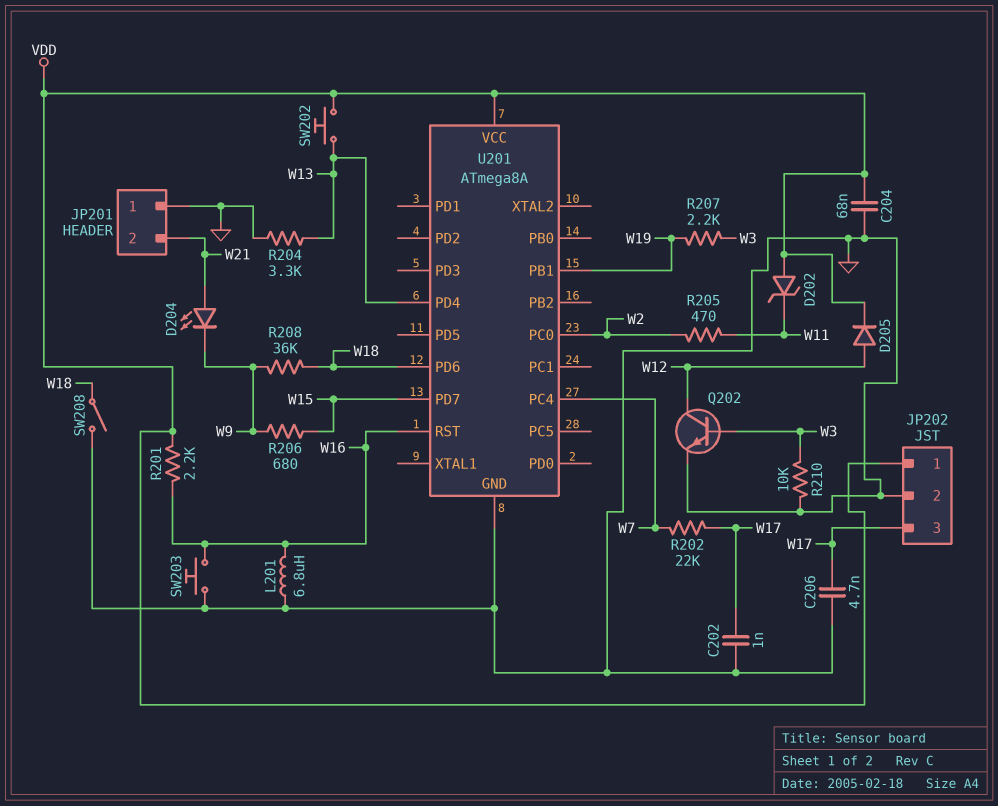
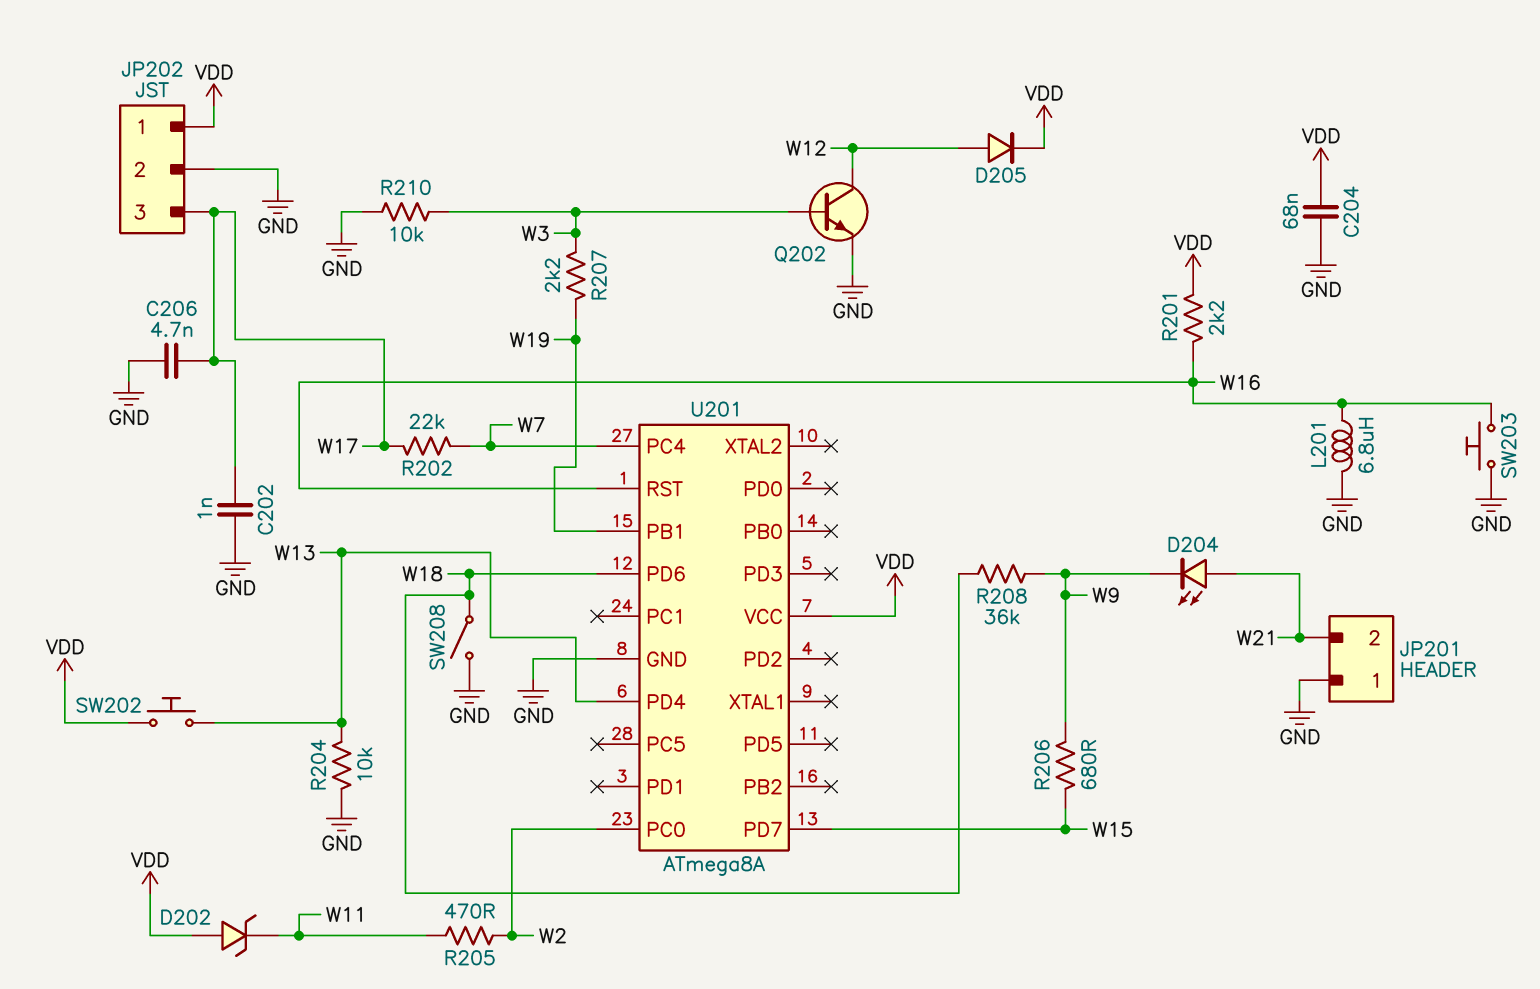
R204: 3.3k (GND, W13) -> 10k (GND, W13)

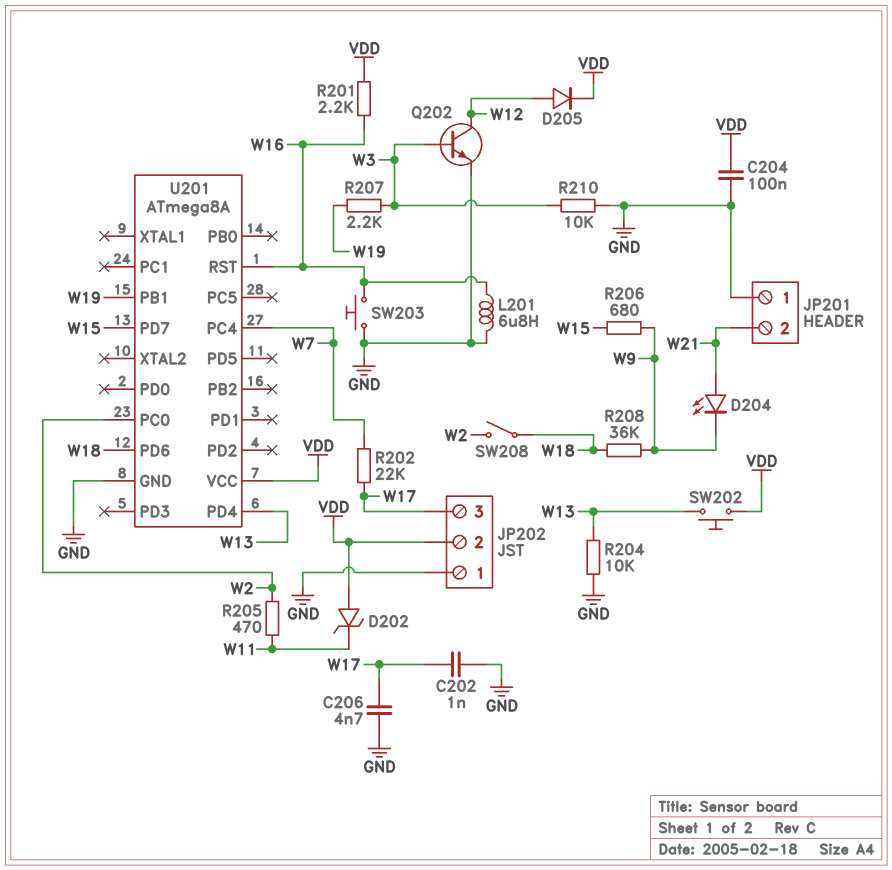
C204: 68nF (GND, VDD) -> 100nF (GND, VDD)
JP202 pin 1: VDD -> GND
JP202 pin 2: GND -> VDD
SW208: switch (GND, W18) -> switch (W2, W18)

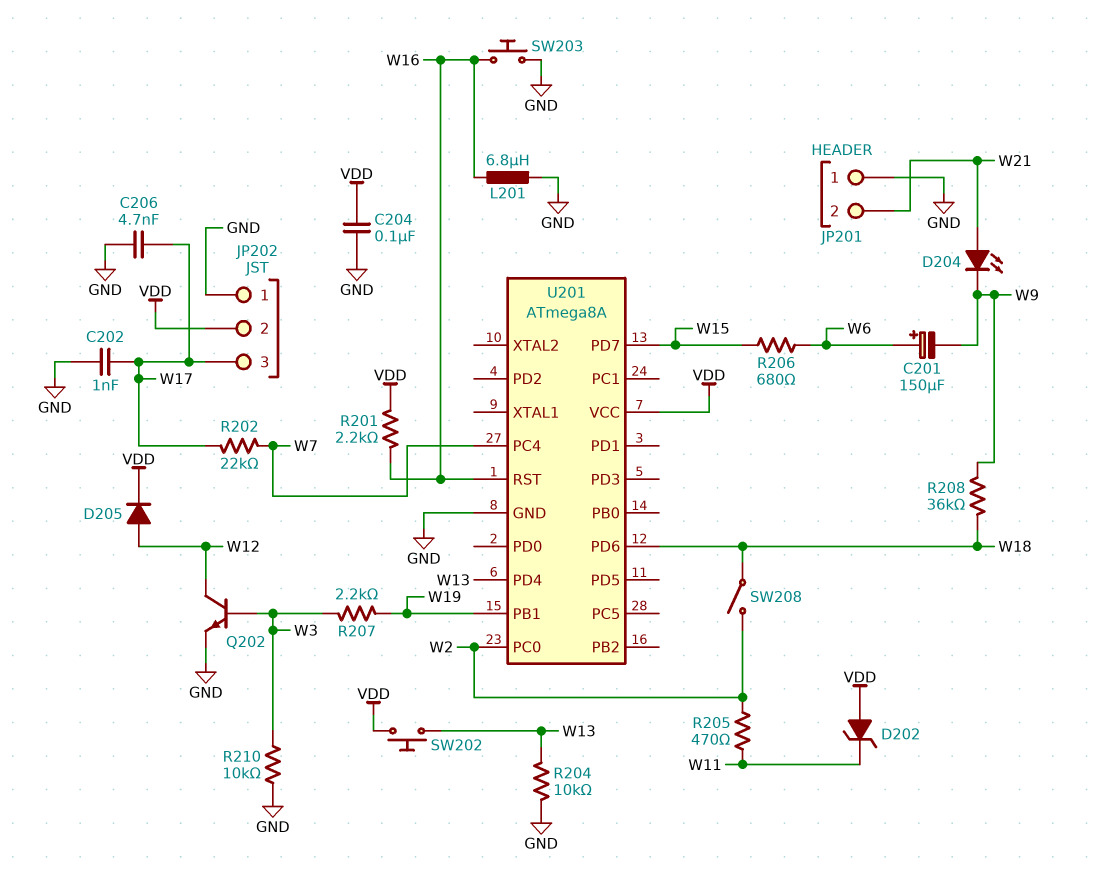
C201: none -> 150uF (plus W6, minus W9)
R206: 680 (W9, W15) -> 680 (W6, W15)

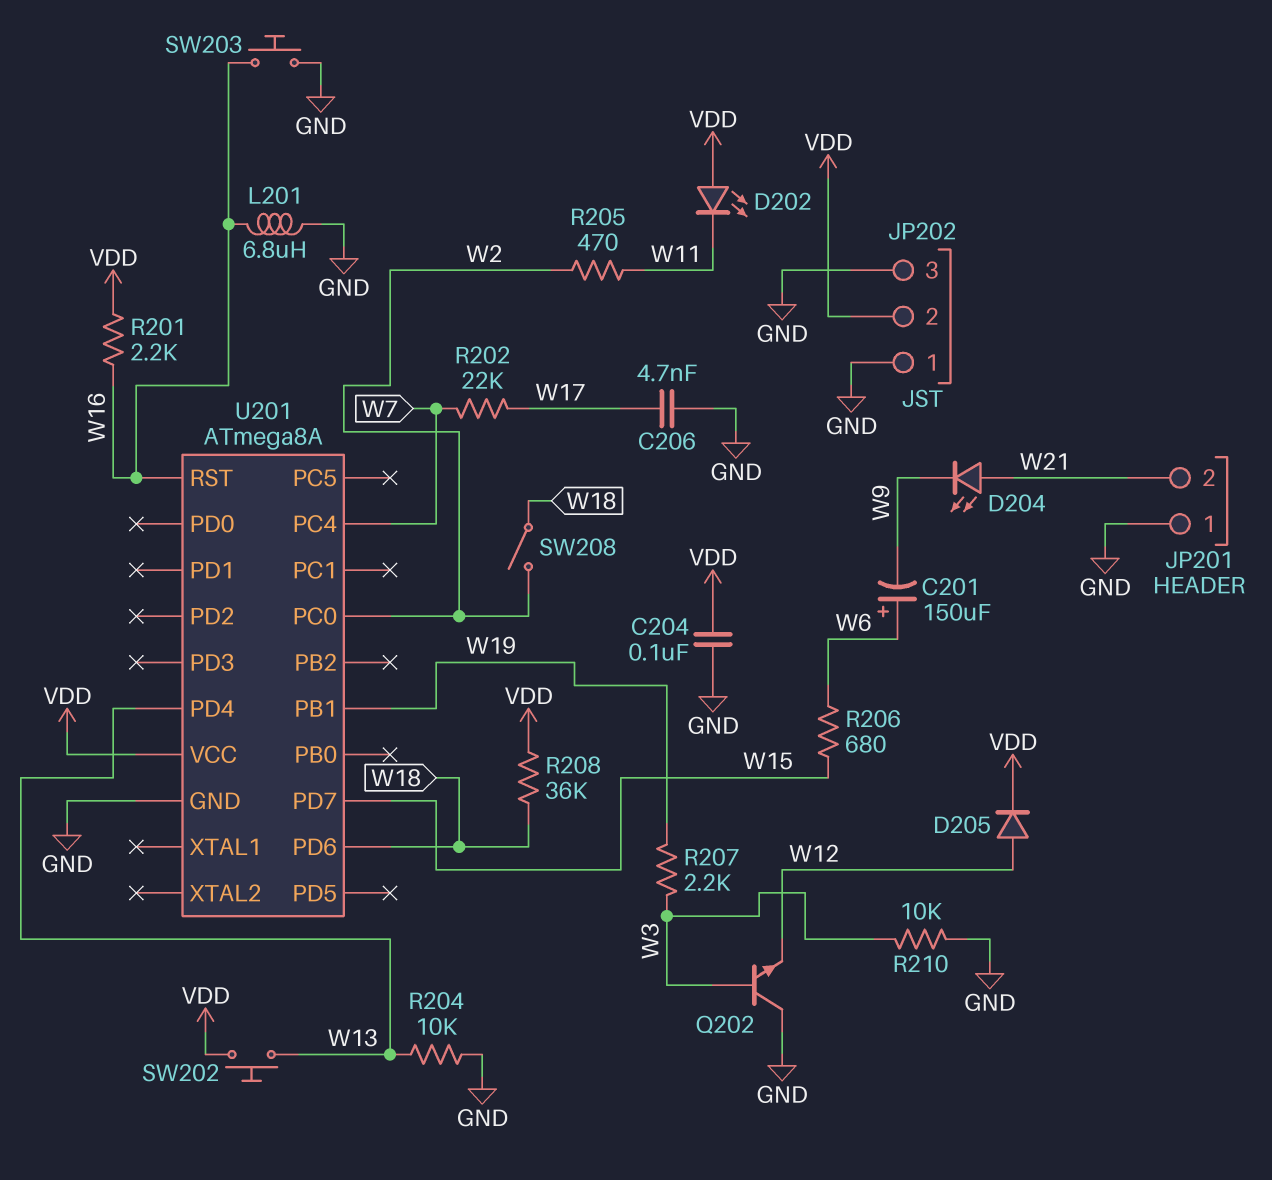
C202: 1nF (GND, W17) -> none
D202: zener (A VDD, K W11) -> LED (A VDD, K W11)
JP202 pin 3: W17 -> GND
Q202: NPN (B W3, C W12, E GND) -> NPN (B W3, C GND, E W12)
R208: 36k (W9, W18) -> 36k (VDD, W18)

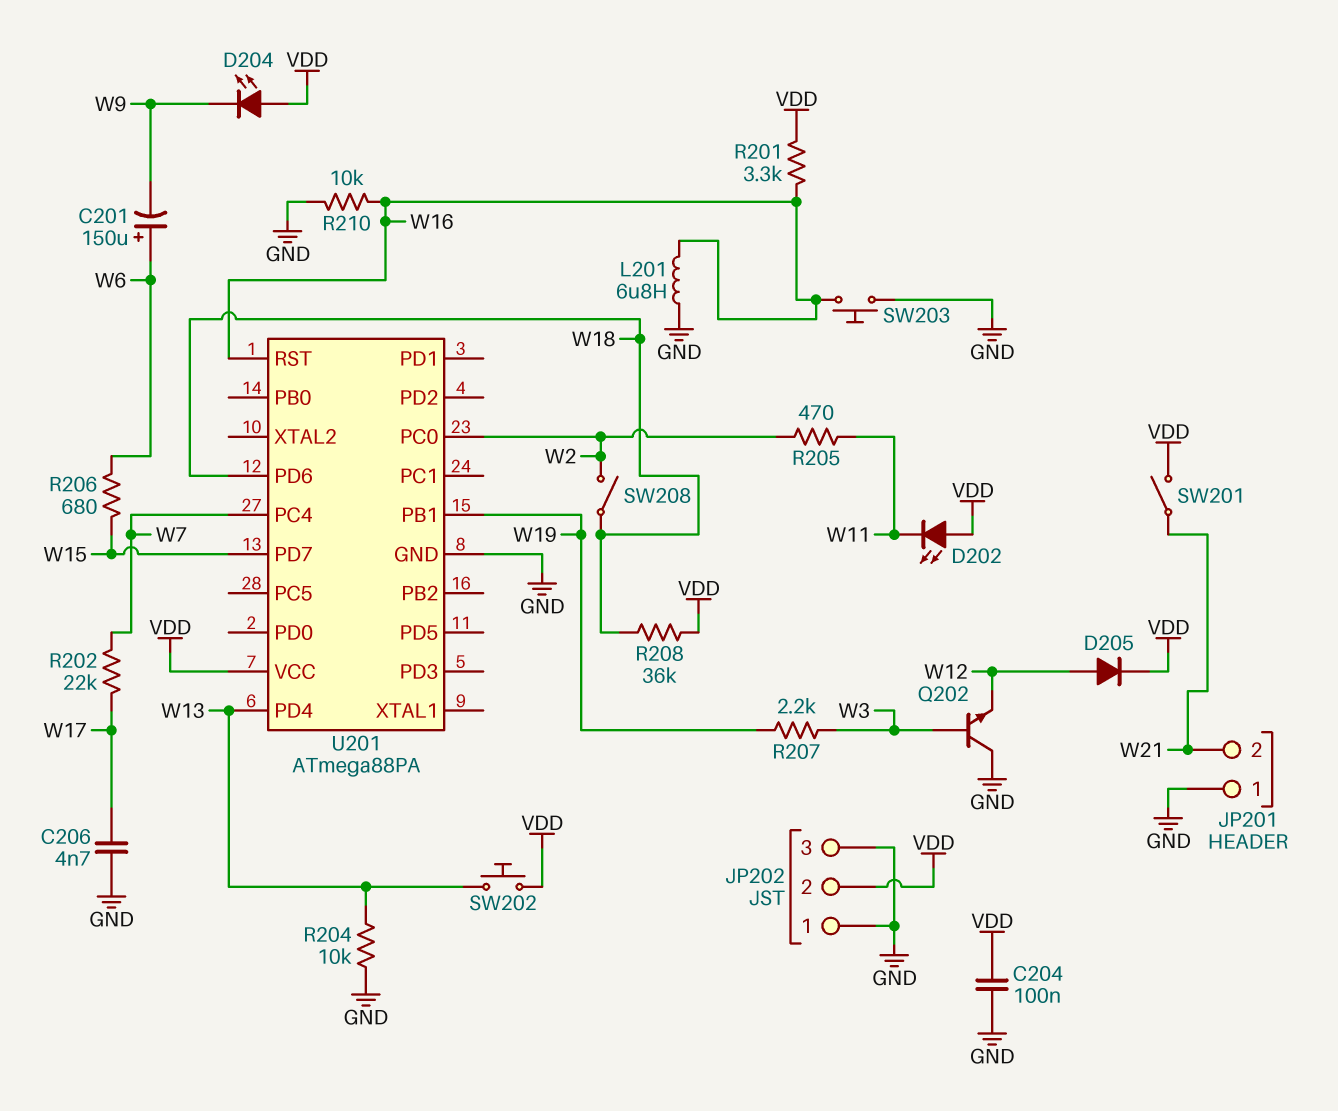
D204: LED (A W21, K W9) -> LED (A VDD, K W9)
R201: 2.2k (VDD, W16) -> 3.3k (VDD, W16)
R210: 10k (GND, W3) -> 10k (GND, W16)
SW201: none -> switch (VDD, W21)
U201: ATmega8A -> ATmega88PA

